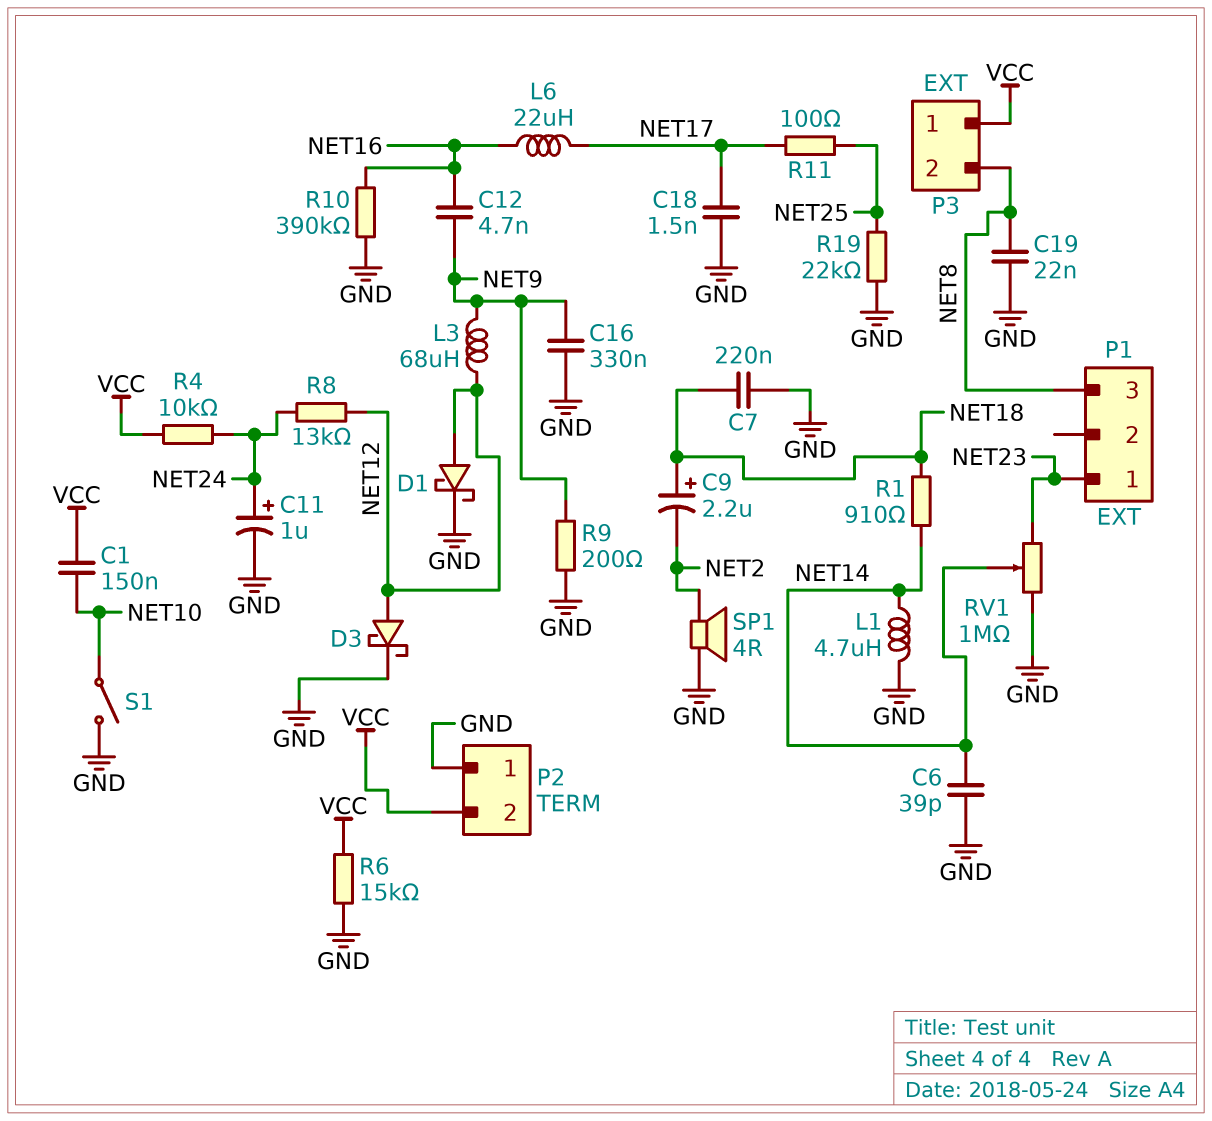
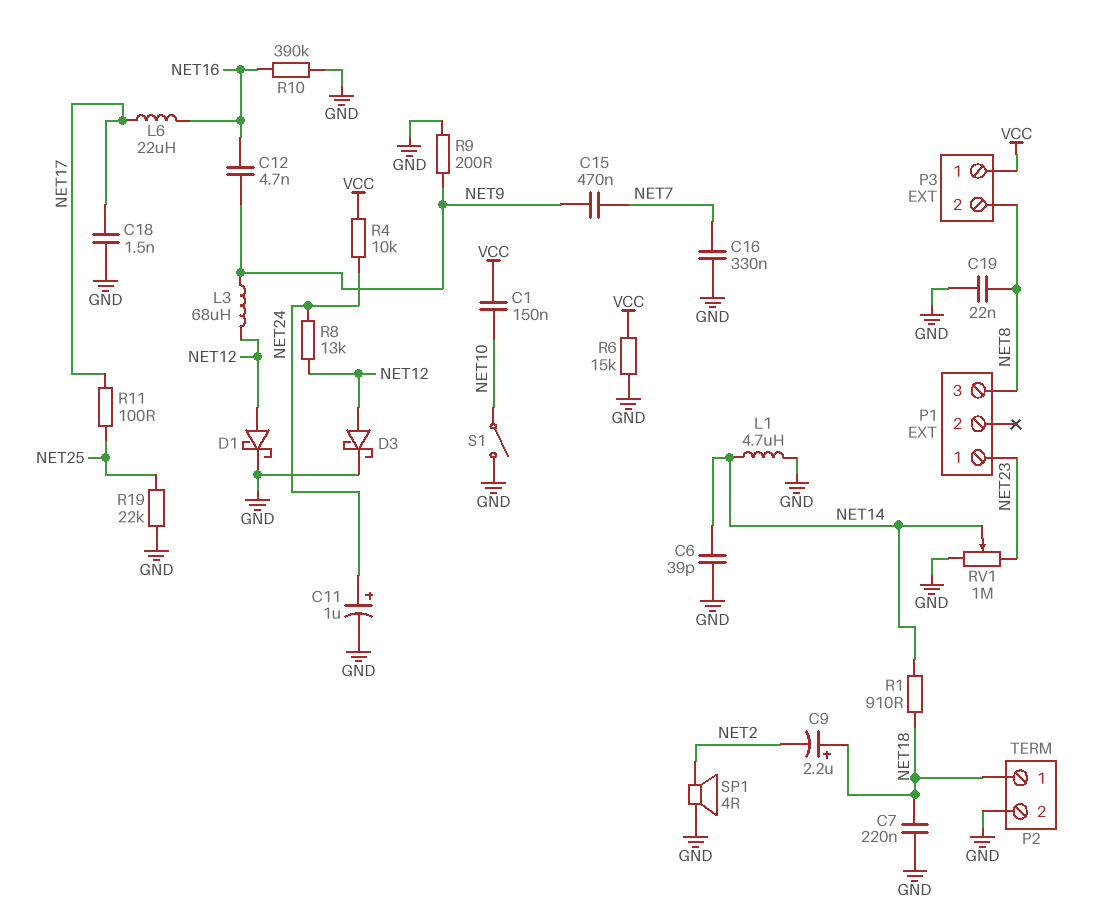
C15: none -> 470nF (NET7, NET9)
C16: 330nF (GND, NET9) -> 330nF (GND, NET7)
P2 pin 1: GND -> NET18
P2 pin 2: VCC -> GND

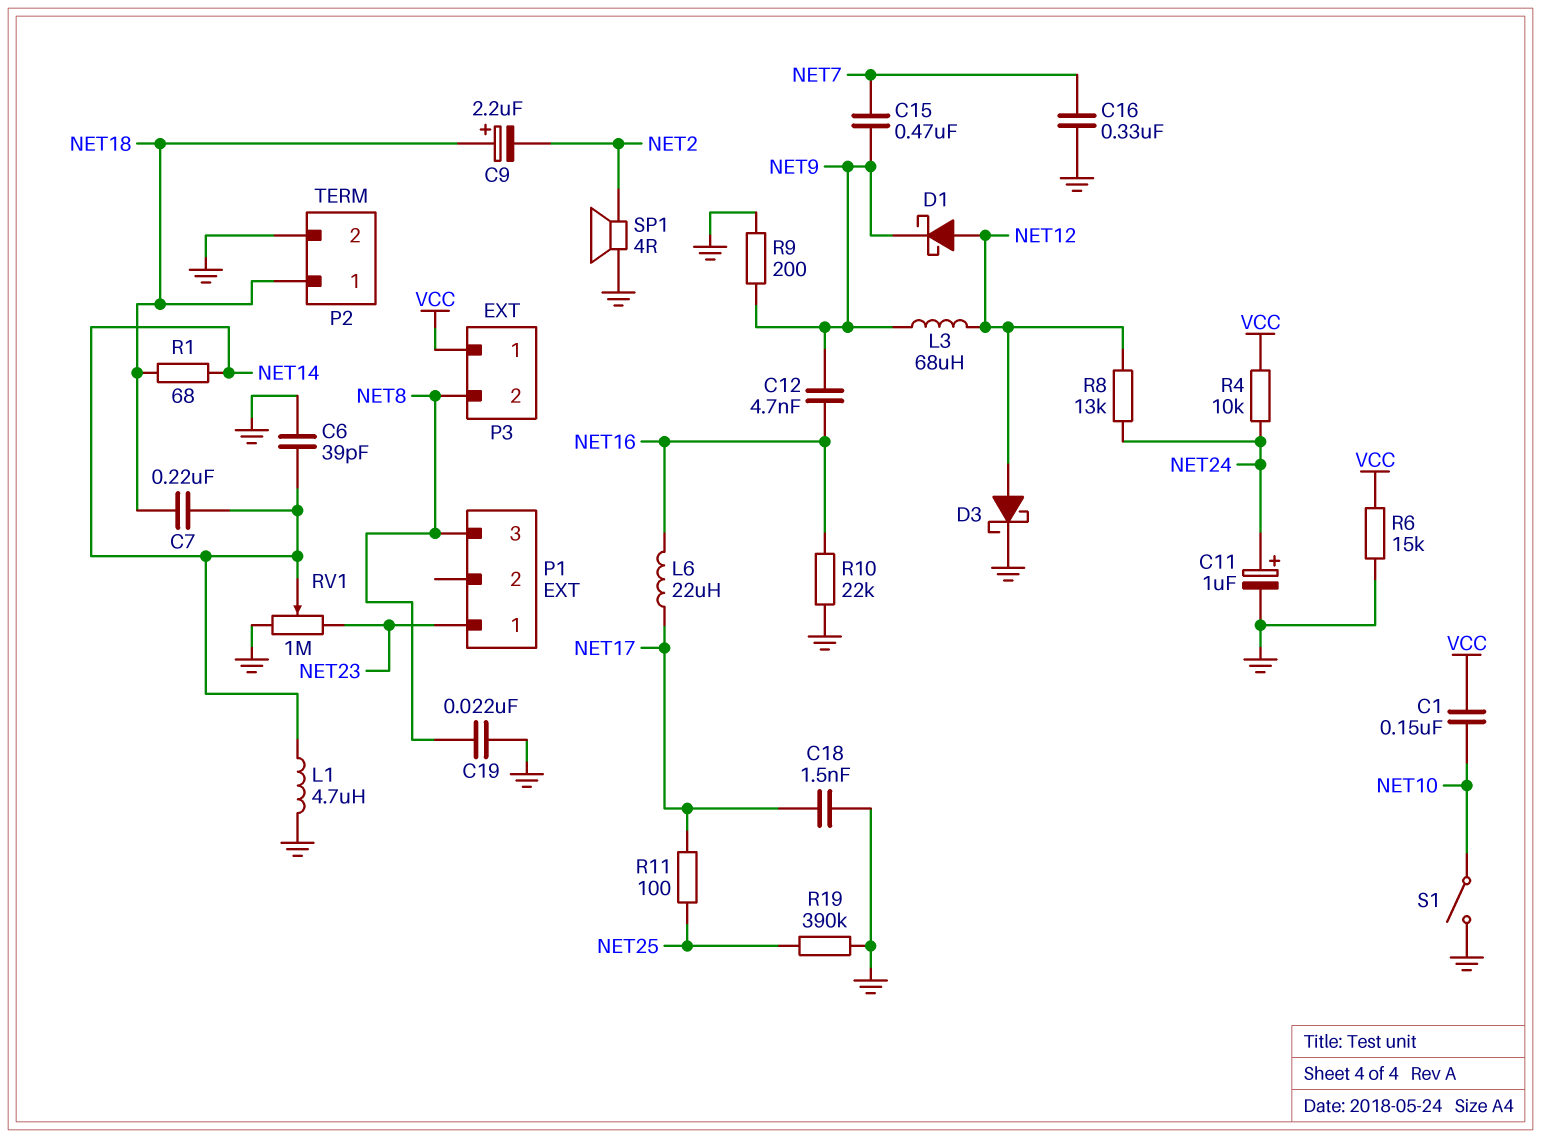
C7: 220nF (GND, NET18) -> 220nF (NET14, NET18)
D1: schottky (A NET12, K GND) -> schottky (A NET12, K NET9)
R1: 910 (NET14, NET18) -> 68 (NET14, NET18)
R10: 390k (GND, NET16) -> 22k (GND, NET16)
R19: 22k (GND, NET25) -> 390k (GND, NET25)

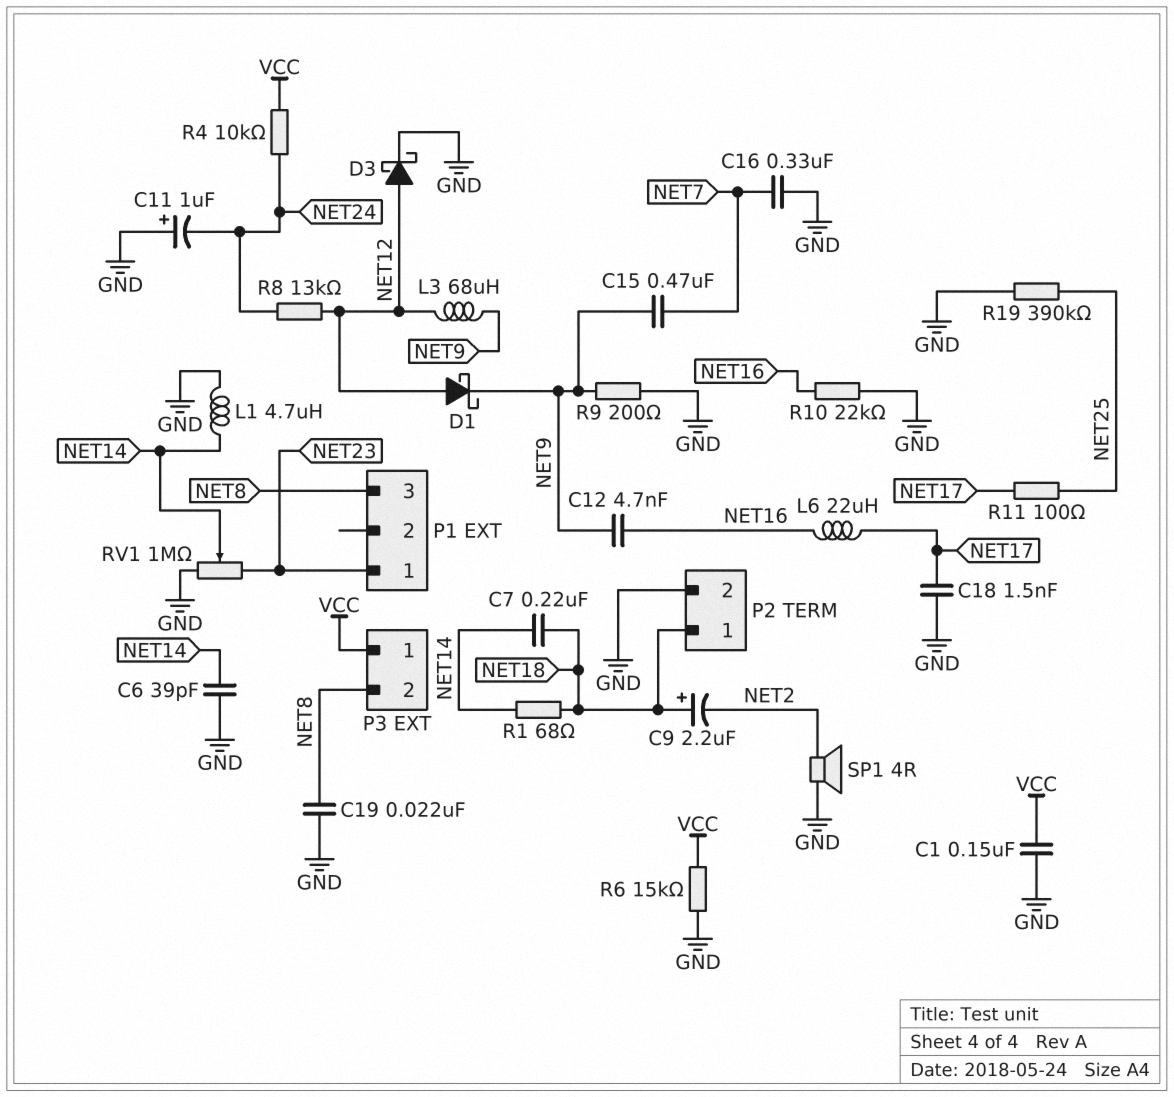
C1: 150nF (NET10, VCC) -> 150nF (GND, VCC)
C11: 1uF (plus NET24, minus GND) -> 1uF (plus GND, minus NET24)
S1: switch (GND, NET10) -> none

